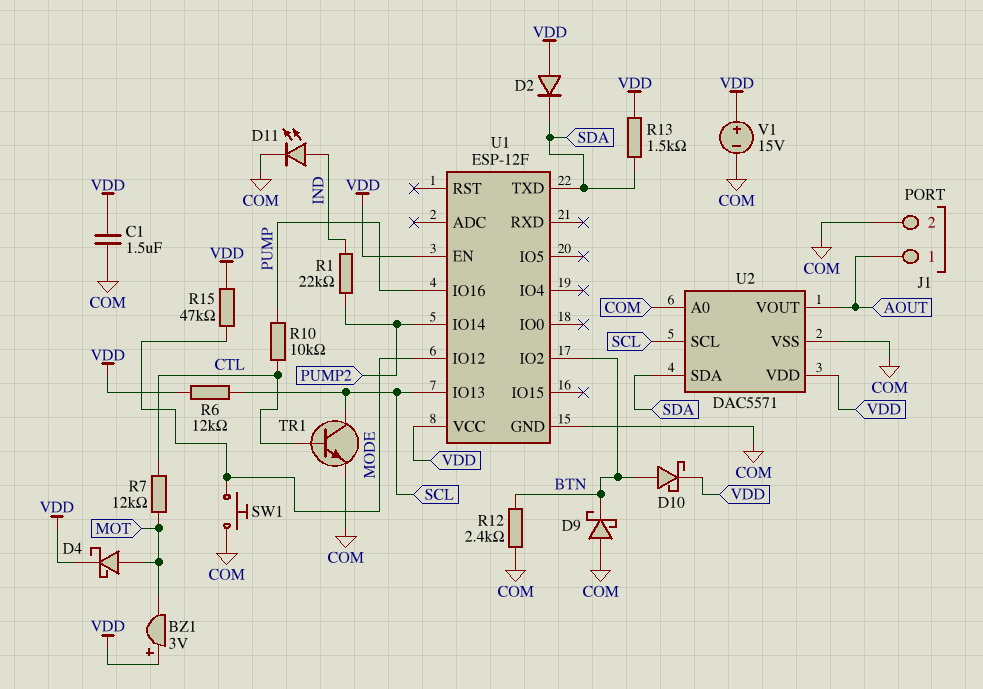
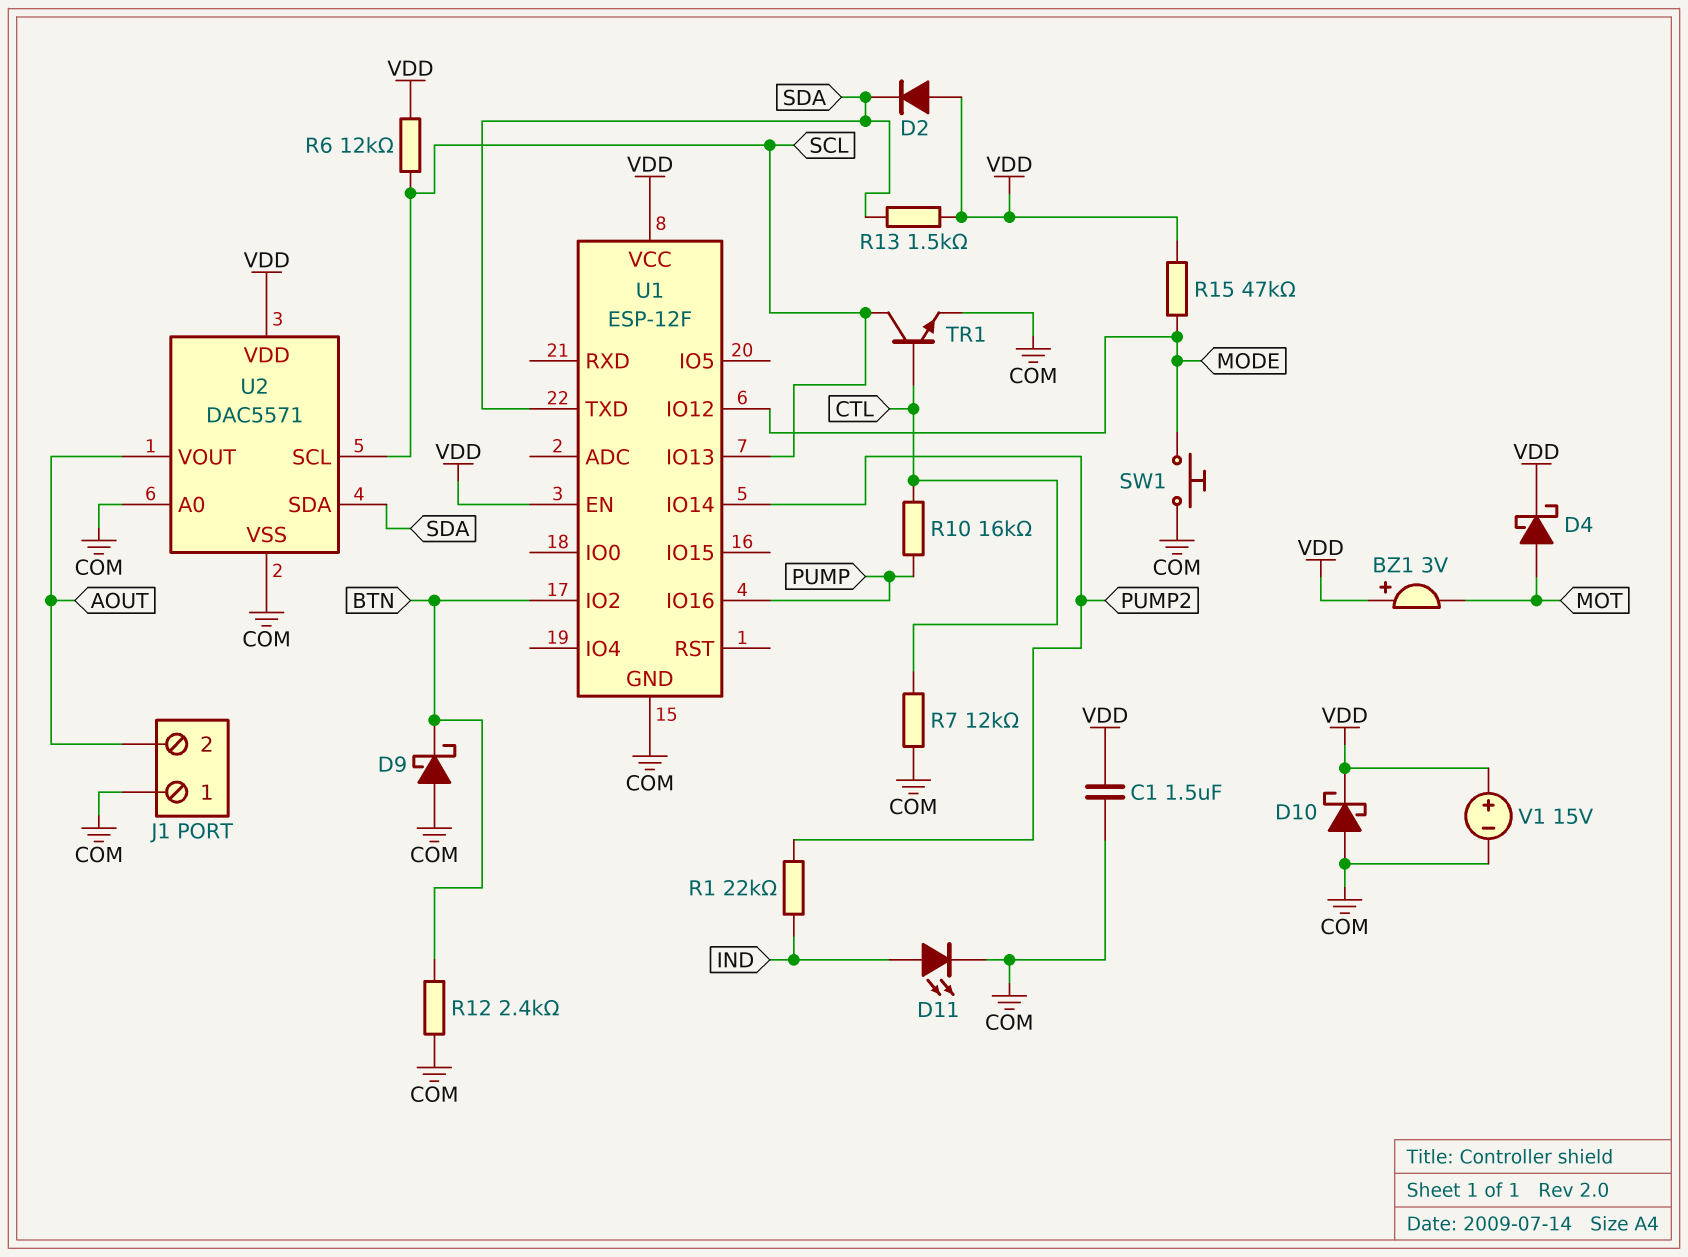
D10: schottky (A BTN, K VDD) -> schottky (A COM, K VDD)
J1 pin 1: AOUT -> COM
J1 pin 2: COM -> AOUT
R7: 12k (CTL, MOT) -> 12k (COM, CTL)
R10: 10k (CTL, PUMP) -> 16k (CTL, PUMP)

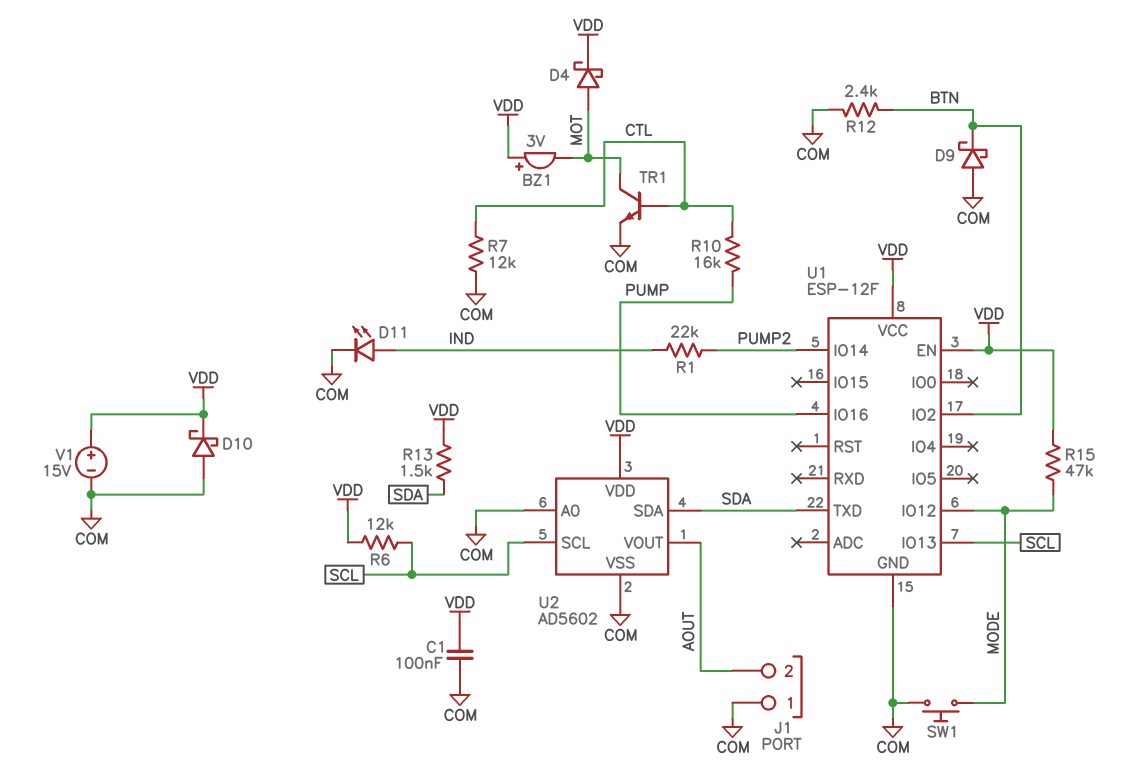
C1: 1.5uF (COM, VDD) -> 100nF (COM, VDD)
D2: diode (A VDD, K SDA) -> none
TR1: NPN (B CTL, C SCL, E COM) -> NPN (B CTL, C MOT, E COM)
U2: DAC5571 -> AD5602

